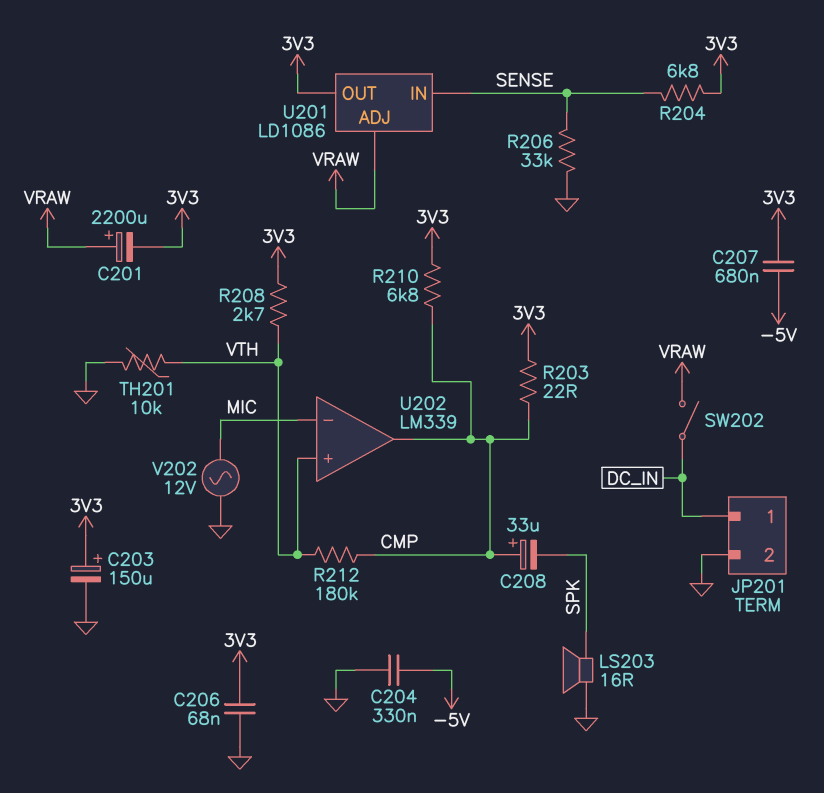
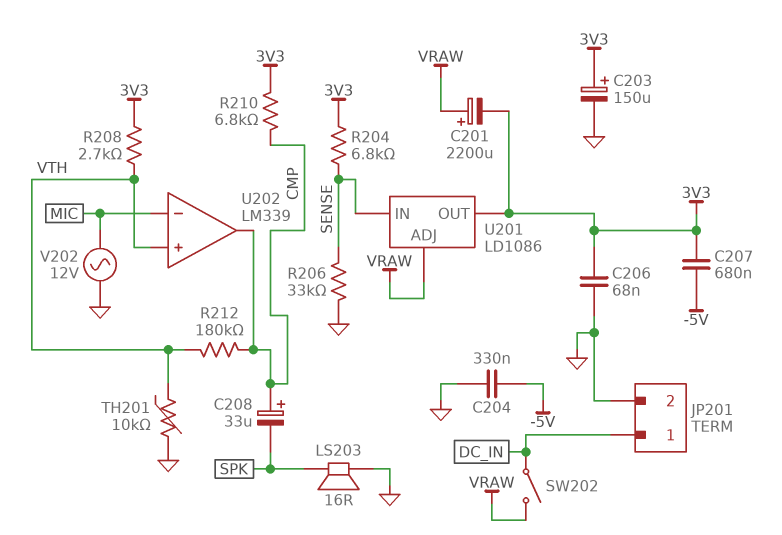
R203: 22 (3V3, CMP) -> none

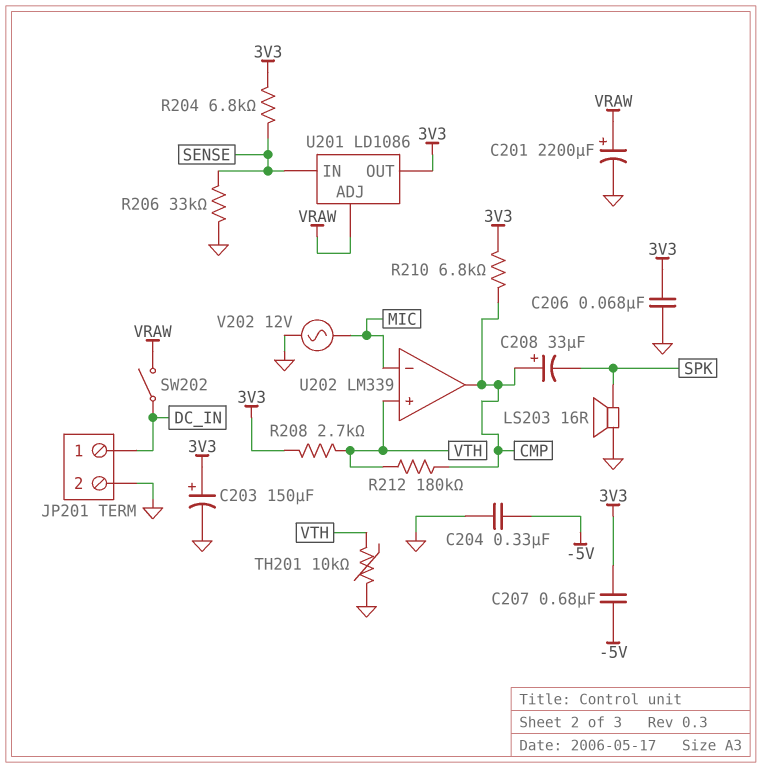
C201: 2200uF (plus VRAW, minus 3V3) -> 2200uF (plus VRAW, minus GND)

